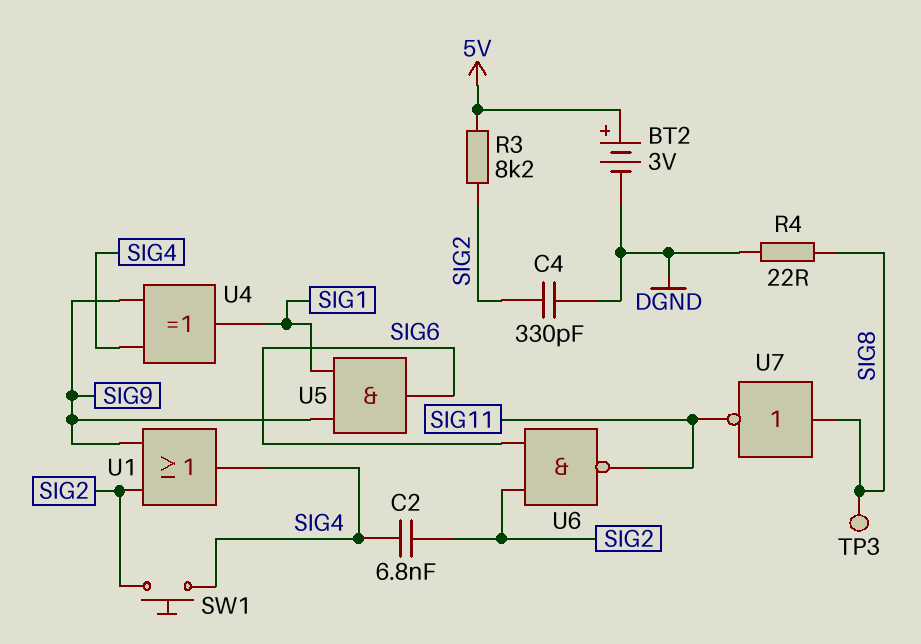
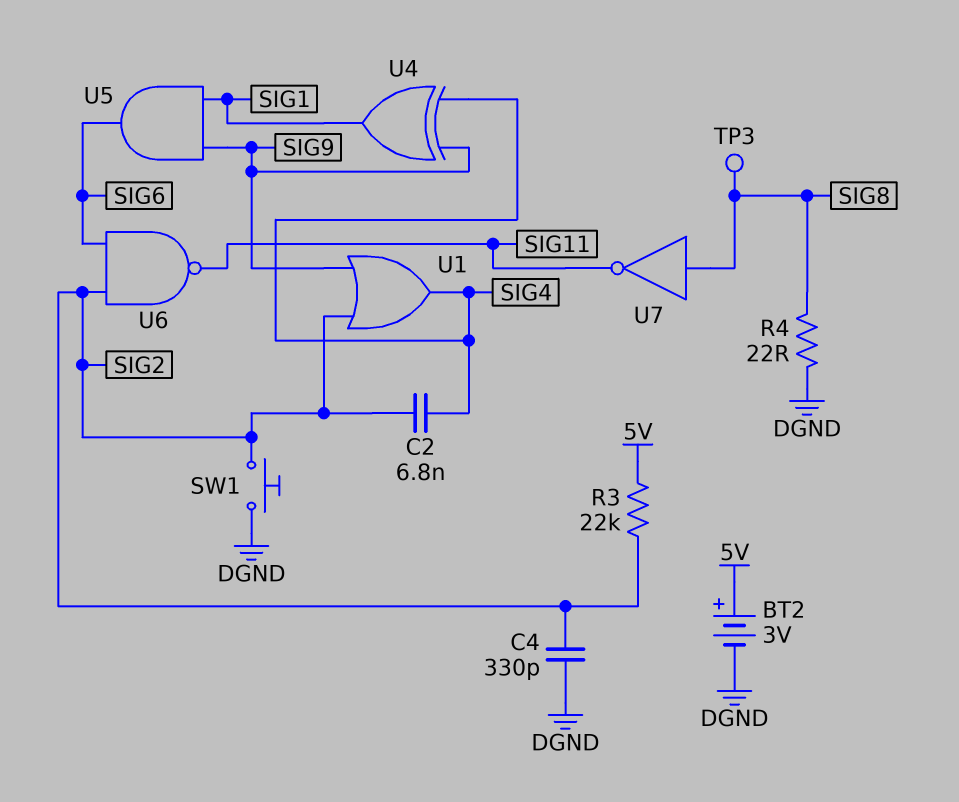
R3: 8.2k (5V, SIG2) -> 22k (5V, SIG2)
SW1: button (SIG2, SIG4) -> button (DGND, SIG2)

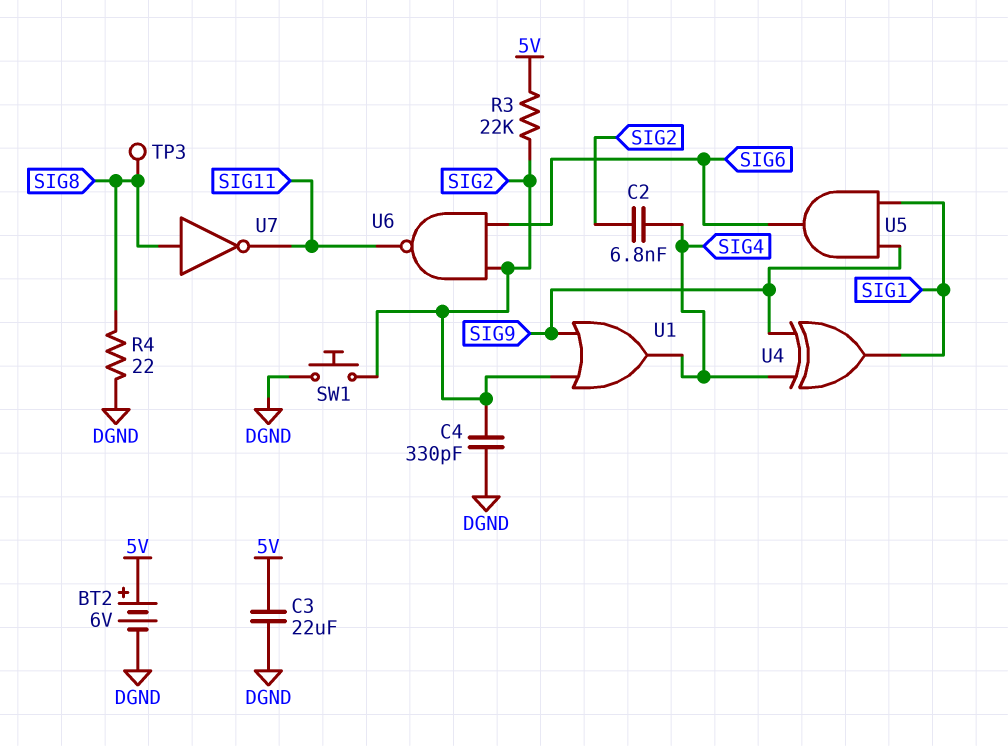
BT2: 3V (plus 5V, minus DGND) -> 6V (plus 5V, minus DGND)
C3: none -> 22uF (5V, DGND)

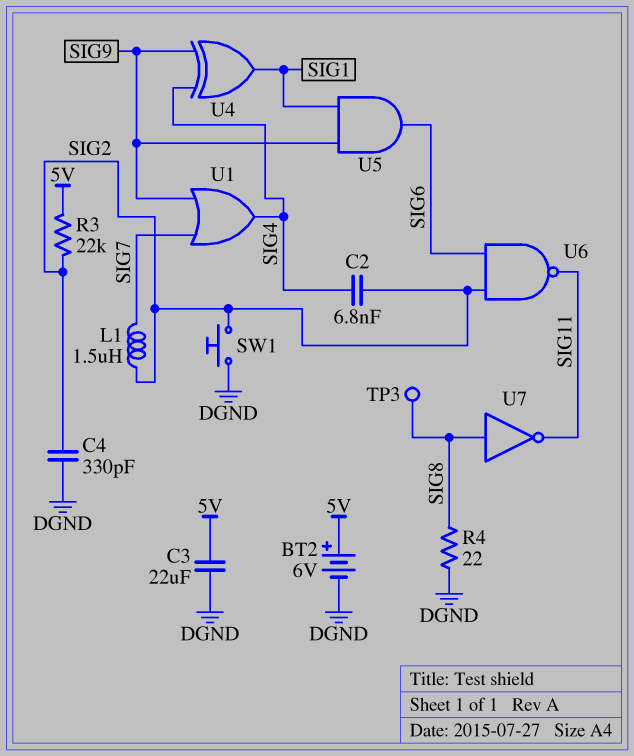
L1: none -> 1.5uH (SIG2, SIG7)
U1: OR (in SIG2, in SIG9, out SIG4) -> OR (in SIG7, in SIG9, out SIG4)

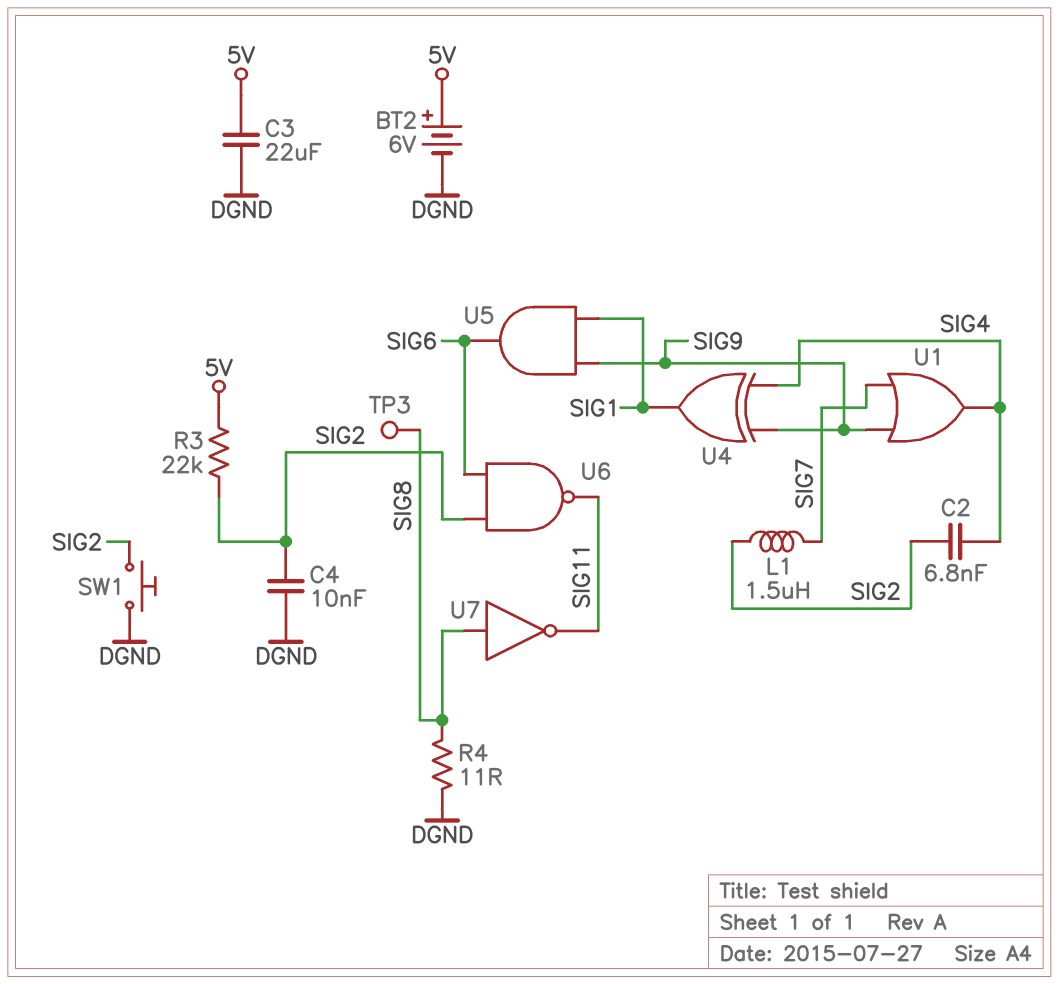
C4: 330pF (DGND, SIG2) -> 10nF (DGND, SIG2)
R4: 22 (DGND, SIG8) -> 11 (DGND, SIG8)

